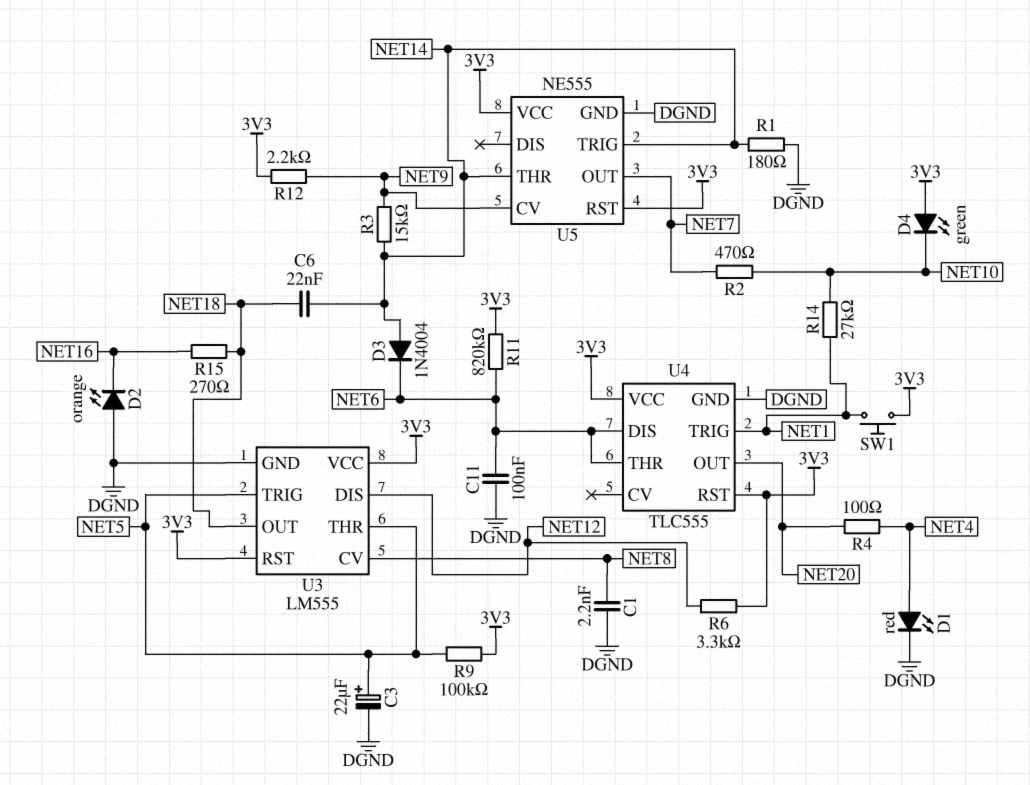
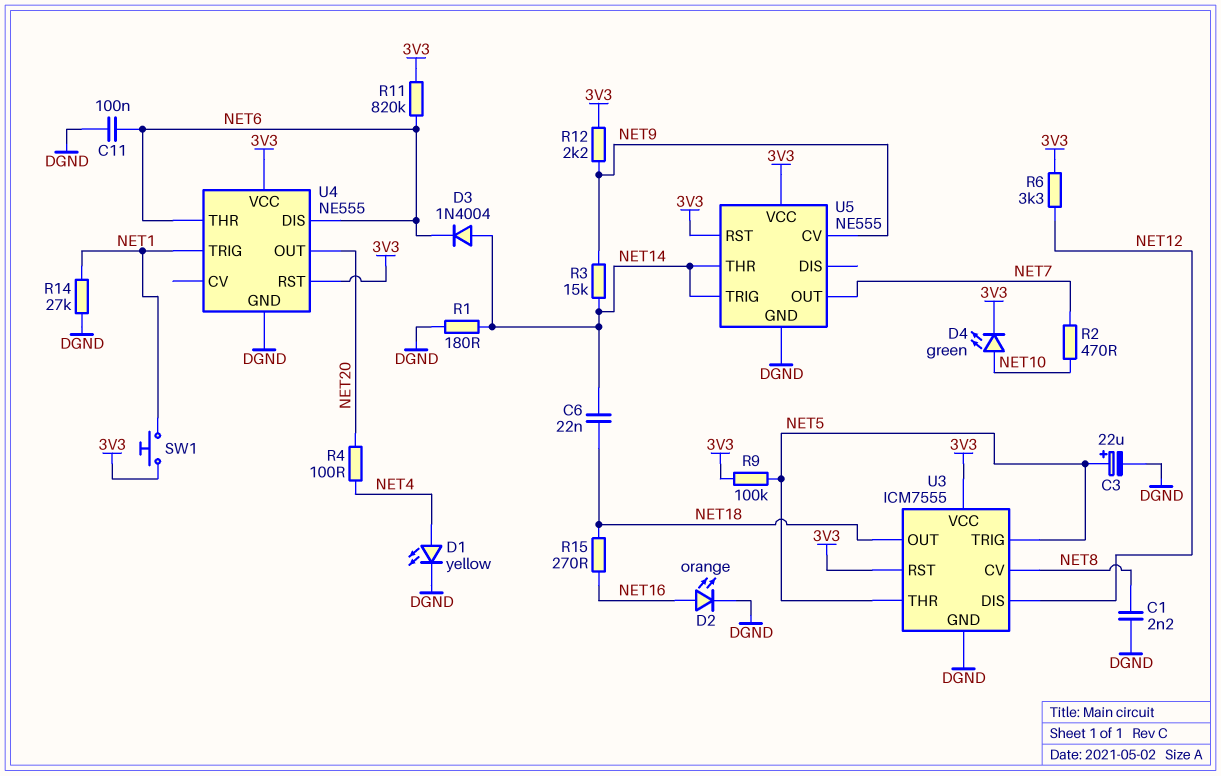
D1: LED red (A NET4, K DGND) -> LED yellow (A NET4, K DGND)
D2: LED orange (A DGND, K NET16) -> LED orange (A NET16, K DGND)
D4: LED green (A 3V3, K NET10) -> LED green (A NET10, K 3V3)
R14: 27k (NET1, NET10) -> 27k (DGND, NET1)
U3: LM555 -> ICM7555
U4: TLC555 -> NE555

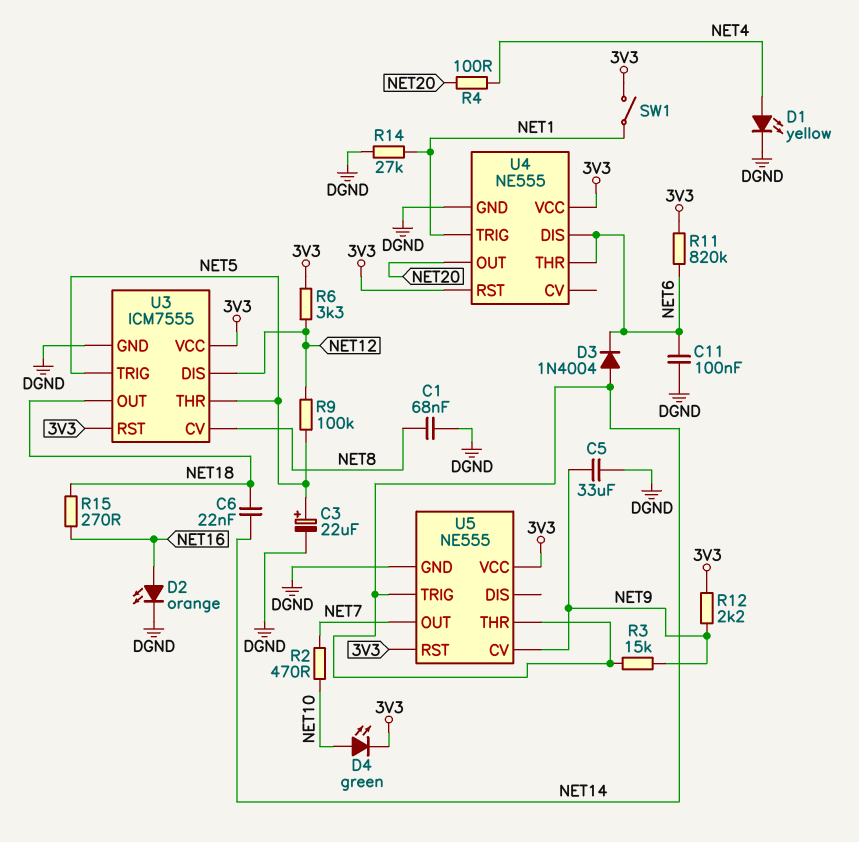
C1: 2.2nF (DGND, NET8) -> 68nF (DGND, NET8)
C5: none -> 33uF (DGND, NET9)
R1: 180 (DGND, NET14) -> none
R9: 100k (3V3, NET5) -> 100k (NET5, NET12)
SW1: button (3V3, NET1) -> switch (3V3, NET1)

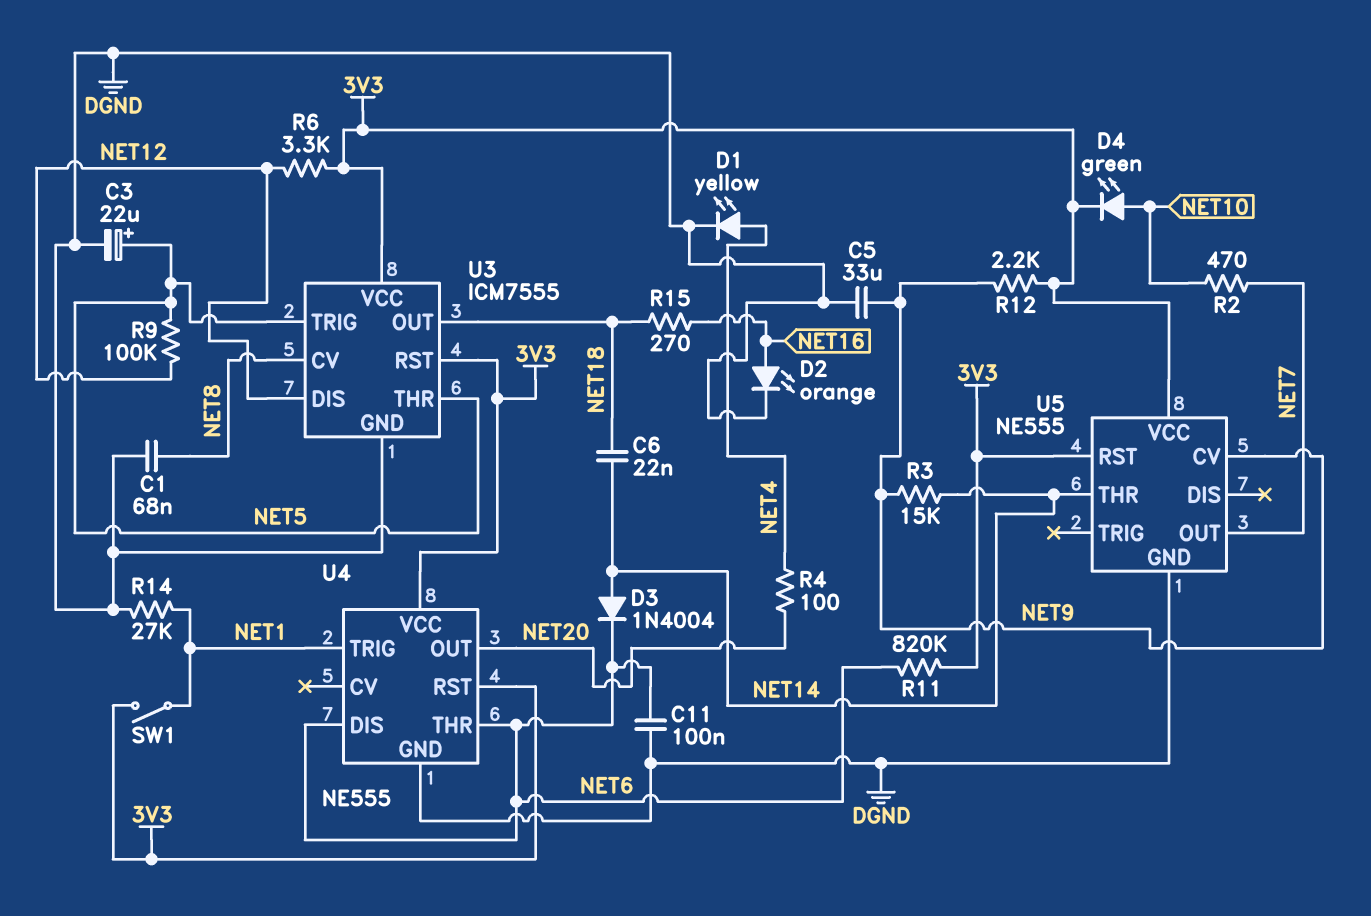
U5 pin TRIG: NET14 -> none

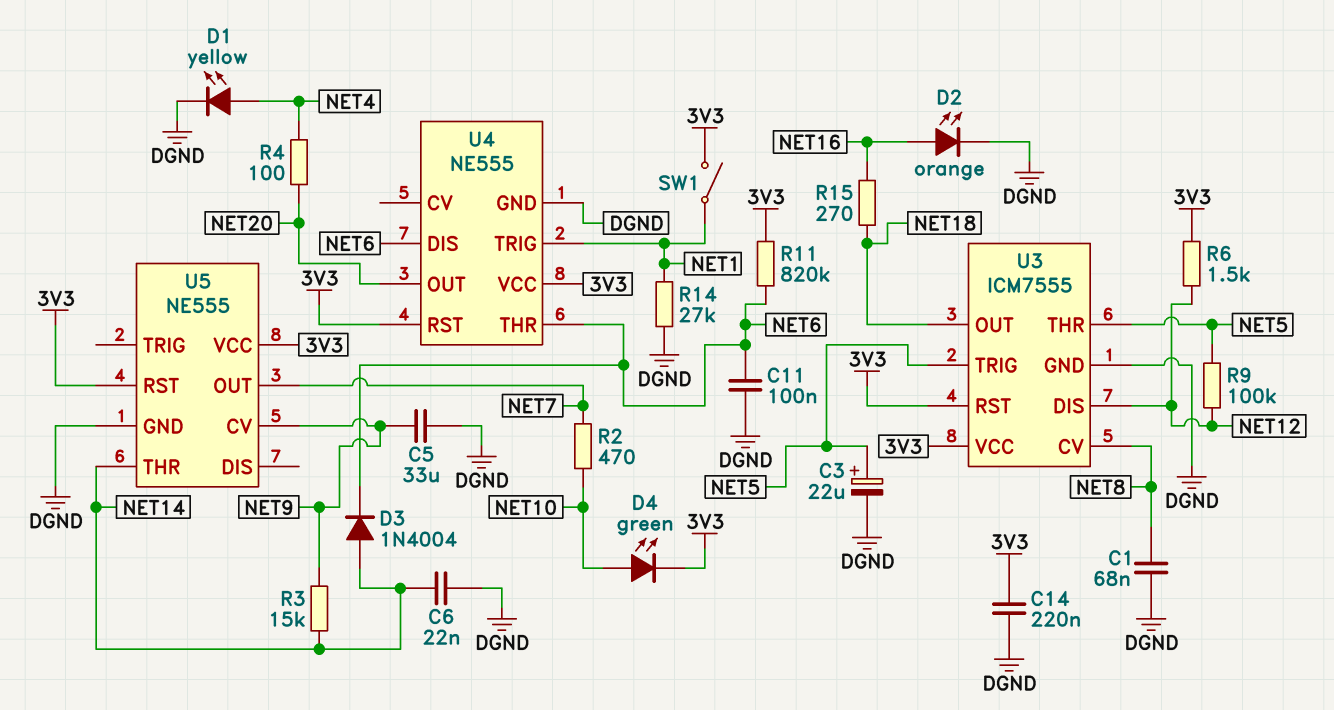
C6: 22nF (NET14, NET18) -> 22nF (DGND, NET14)
C14: none -> 220nF (3V3, DGND)
R6: 3.3k (3V3, NET12) -> 1.5k (3V3, NET12)
R12: 2.2k (3V3, NET9) -> none

